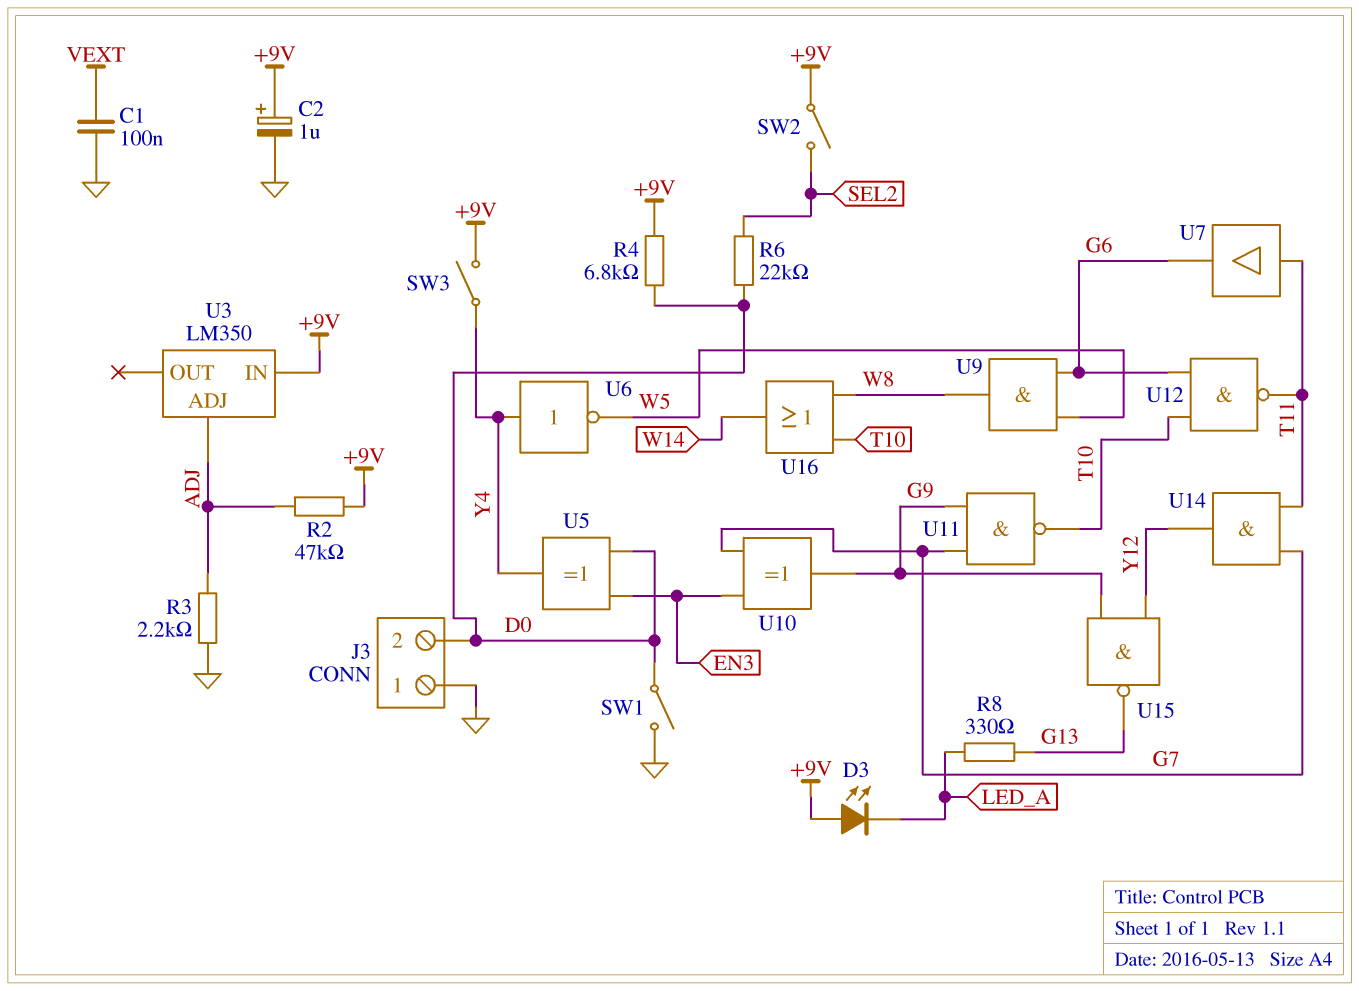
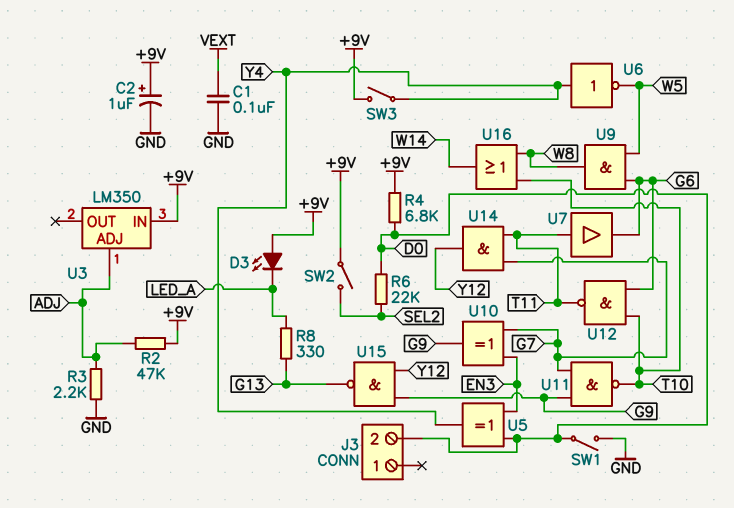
J3 pin 1: GND -> none

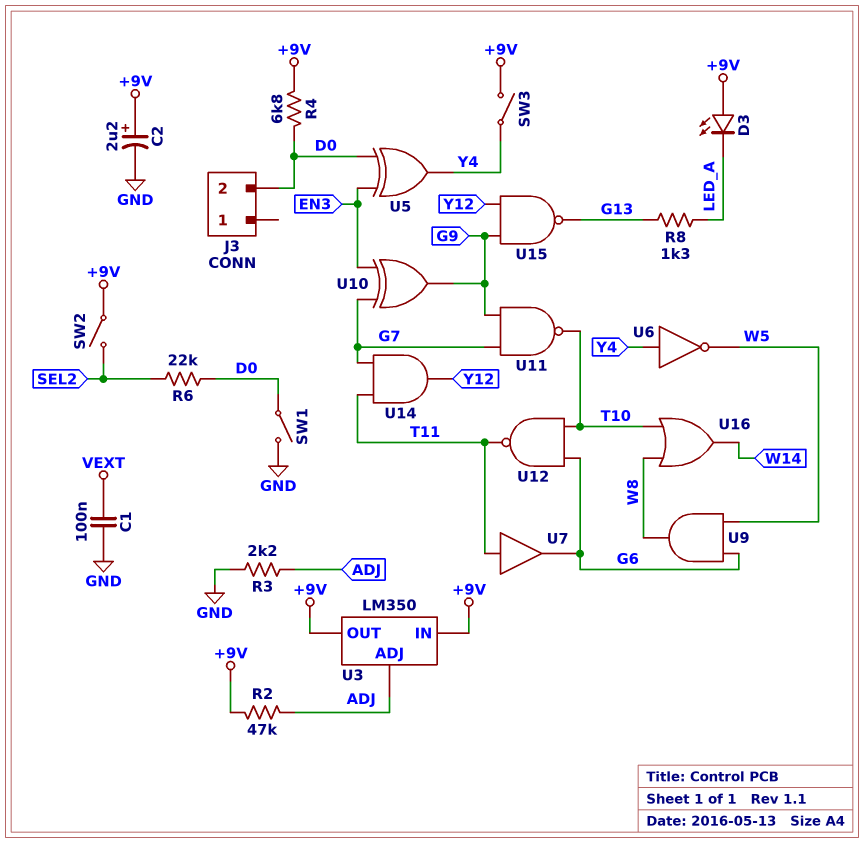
C2: 1uF (plus +9V, minus GND) -> 2.2uF (plus +9V, minus GND)
R8: 330 (G13, LED_A) -> 1.3k (G13, LED_A)
U3 pin OUT: none -> +9V

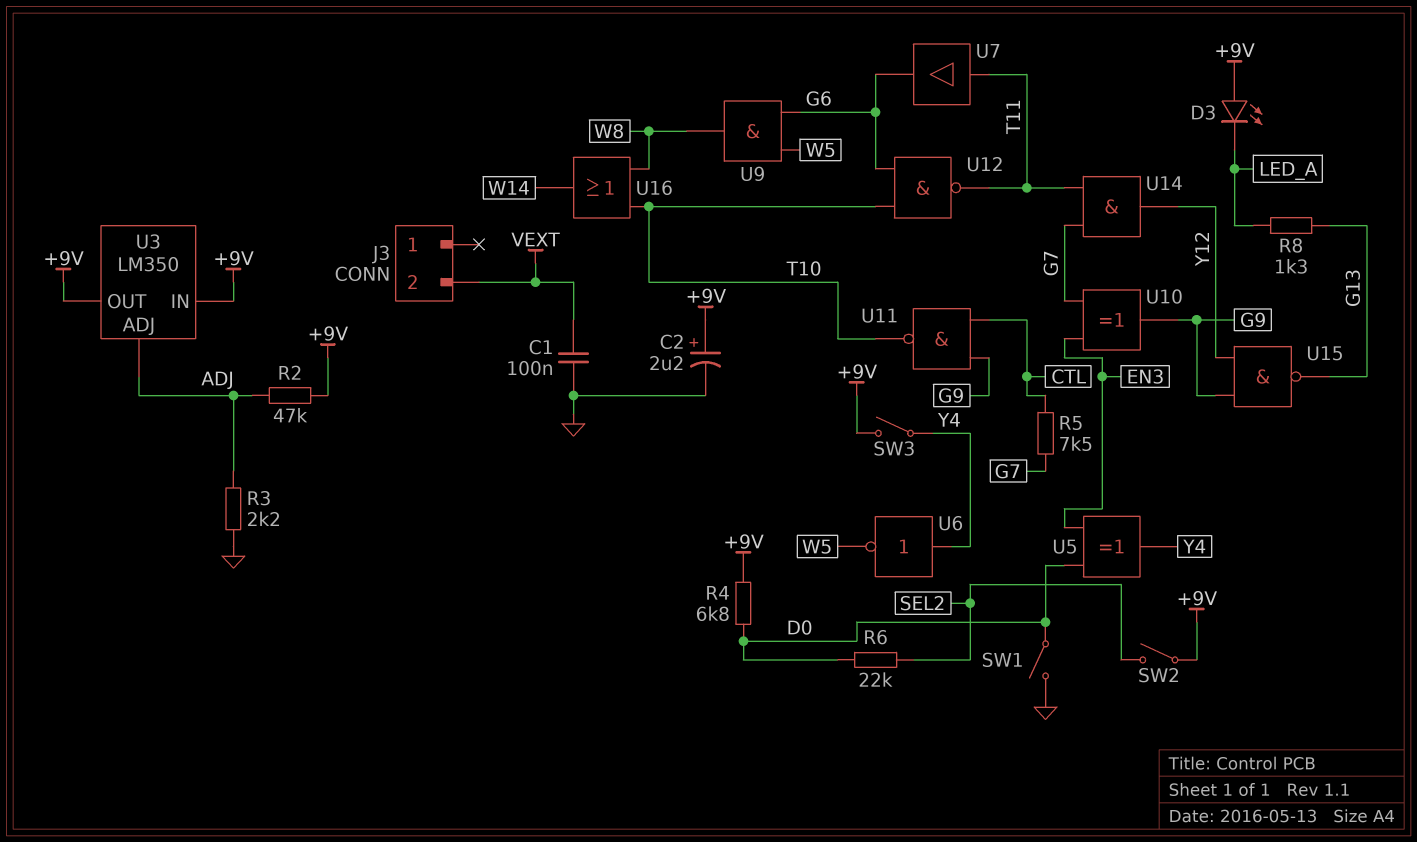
J3 pin 2: D0 -> VEXT
R5: none -> 7.5k (CTL, G7)
U11: NAND (in G7, in G9, out T10) -> NAND (in CTL, in G9, out T10)

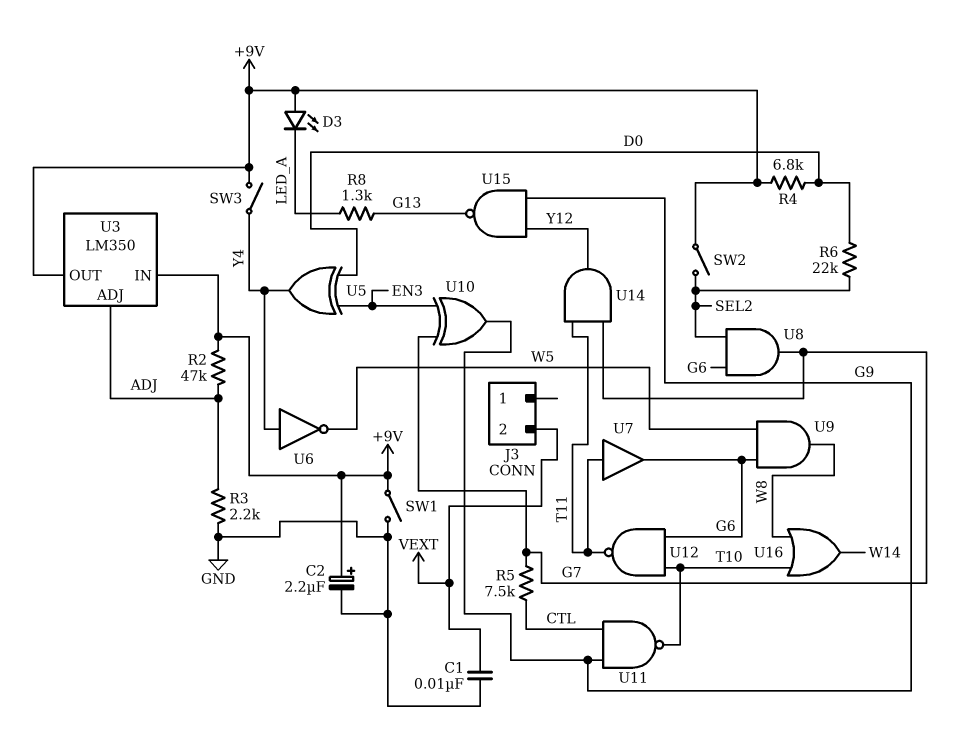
C1: 100nF (GND, VEXT) -> 10nF (GND, VEXT)
SW1: switch (D0, GND) -> switch (+9V, GND)
U8: none -> AND (in G6, in SEL2, out G7)

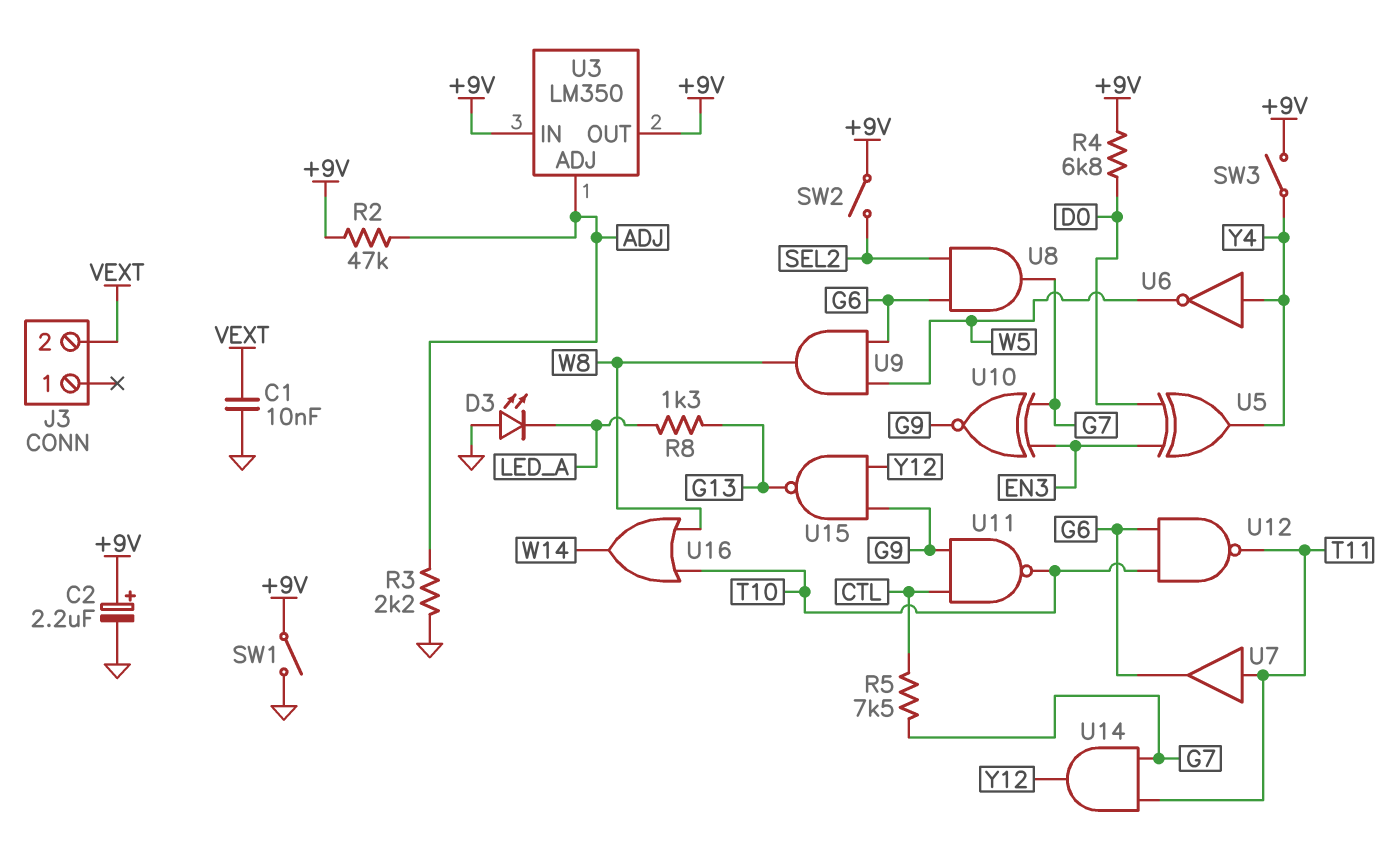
D3: LED (A +9V, K LED_A) -> LED (A GND, K LED_A)
R6: 22k (D0, SEL2) -> none
U10: XOR (in EN3, in G7, out G9) -> XNOR (in EN3, in G7, out G9)

